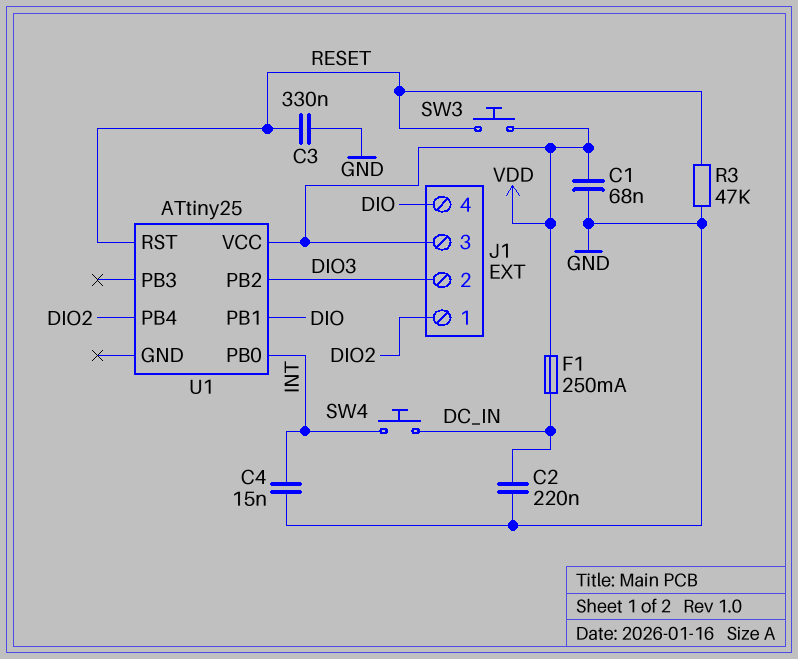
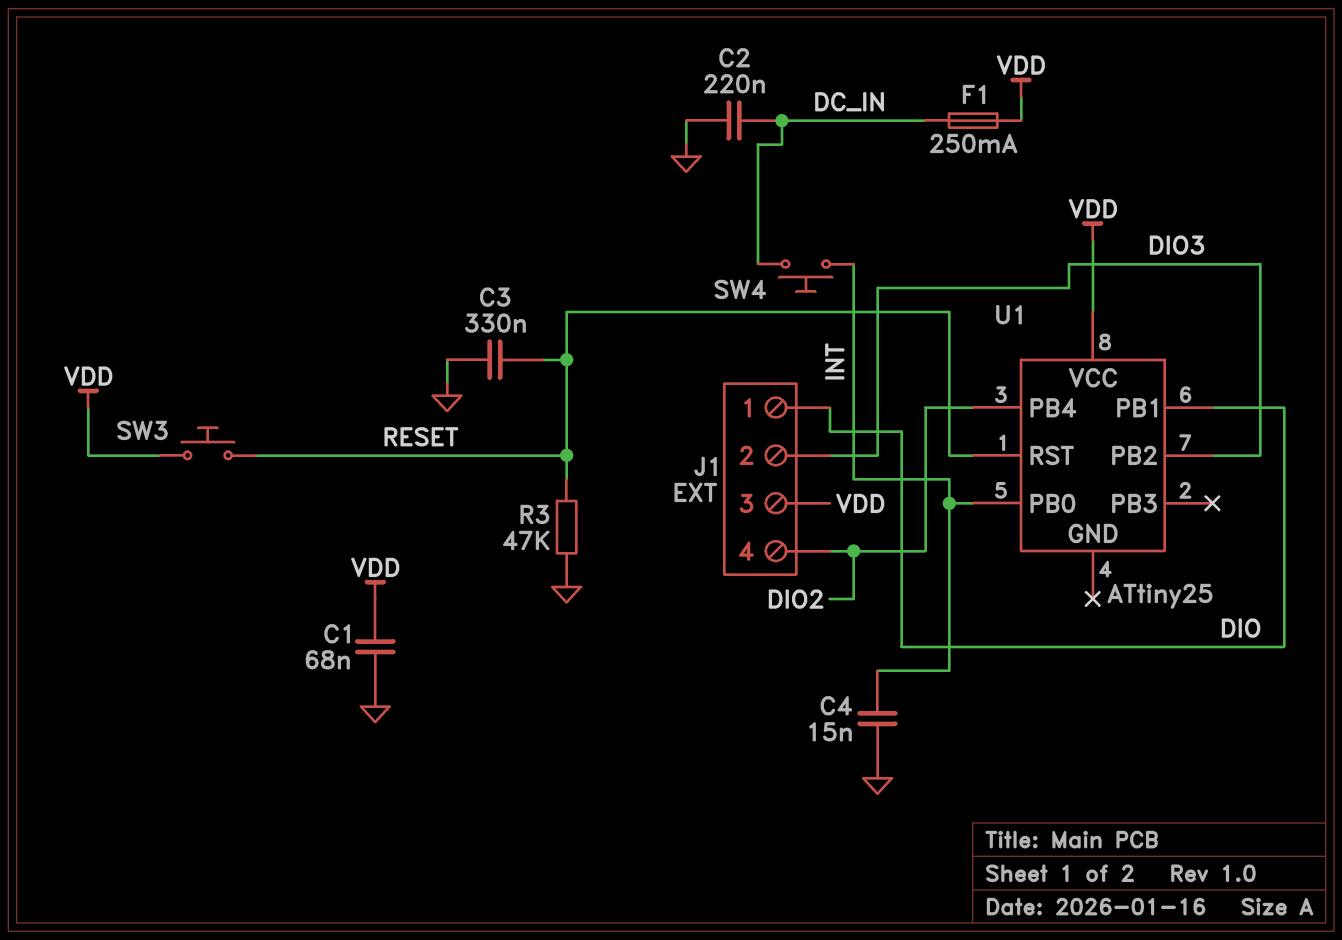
J1 pin 1: DIO2 -> DIO
J1 pin 4: DIO -> DIO2

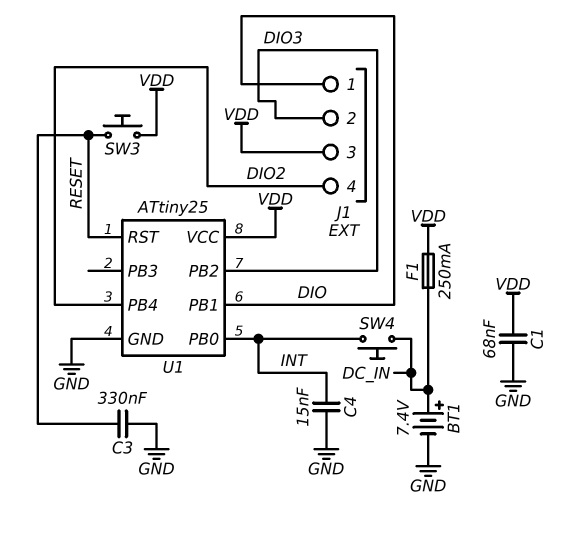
BT1: none -> 7.4V (plus DC_IN, minus GND)
C2: 220nF (DC_IN, GND) -> none
R3: 47k (GND, RESET) -> none
U1 pin GND: none -> GND

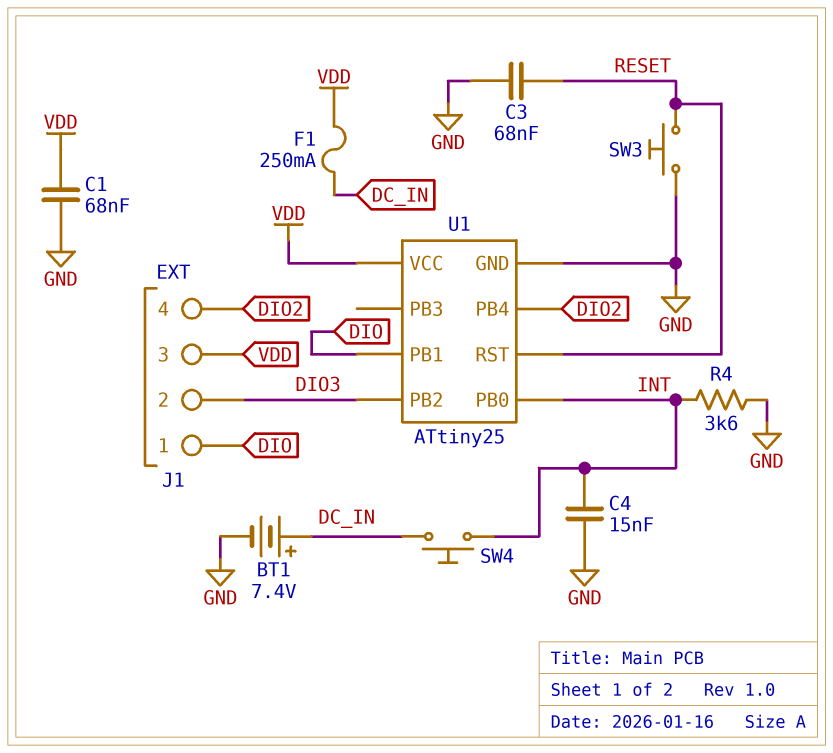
C3: 330nF (GND, RESET) -> 68nF (GND, RESET)
R4: none -> 3.6k (GND, INT)
SW3: button (RESET, VDD) -> button (GND, RESET)

